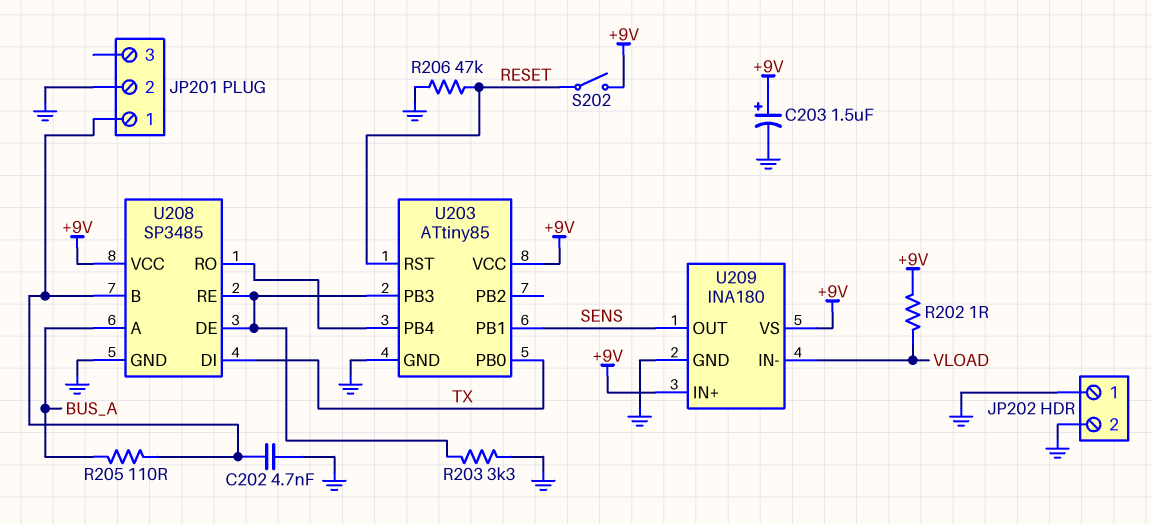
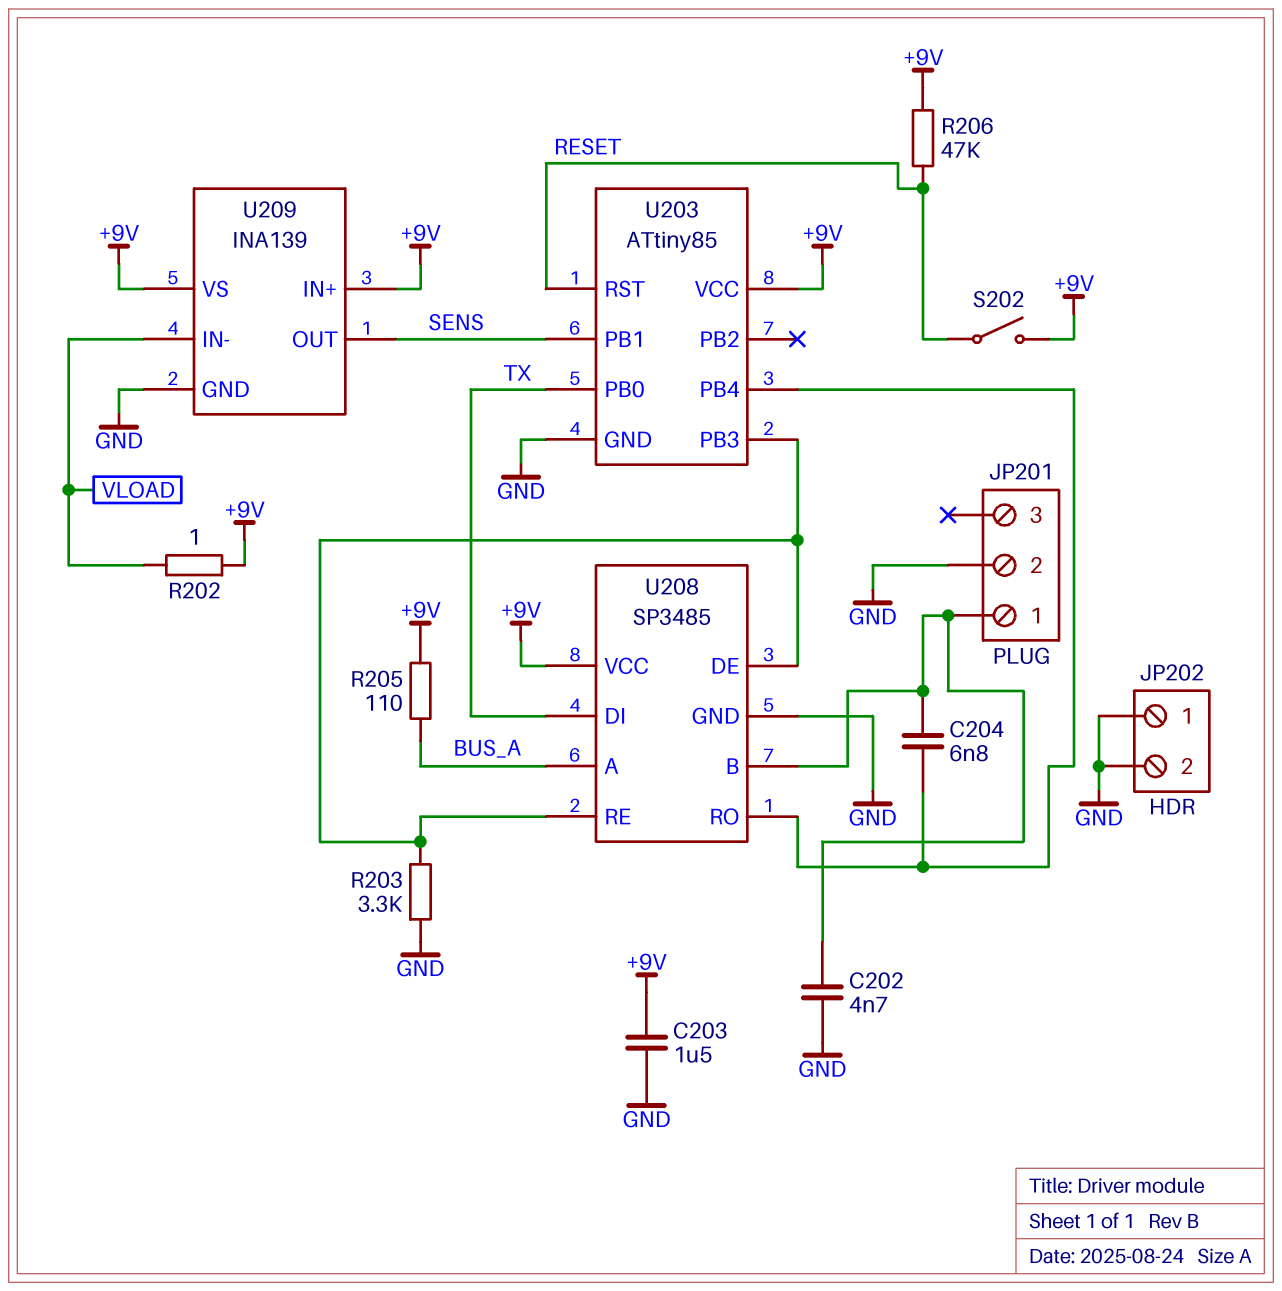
C203: 1.5uF (plus +9V, minus GND) -> 1.5uF (+9V, GND)
C204: none -> 6.8nF (JP201/1, U203/PB4)
R205: 110 (BUS_A, JP201/1) -> 110 (+9V, BUS_A)
R206: 47k (GND, RESET) -> 47k (+9V, RESET)
U209: INA180 -> INA139

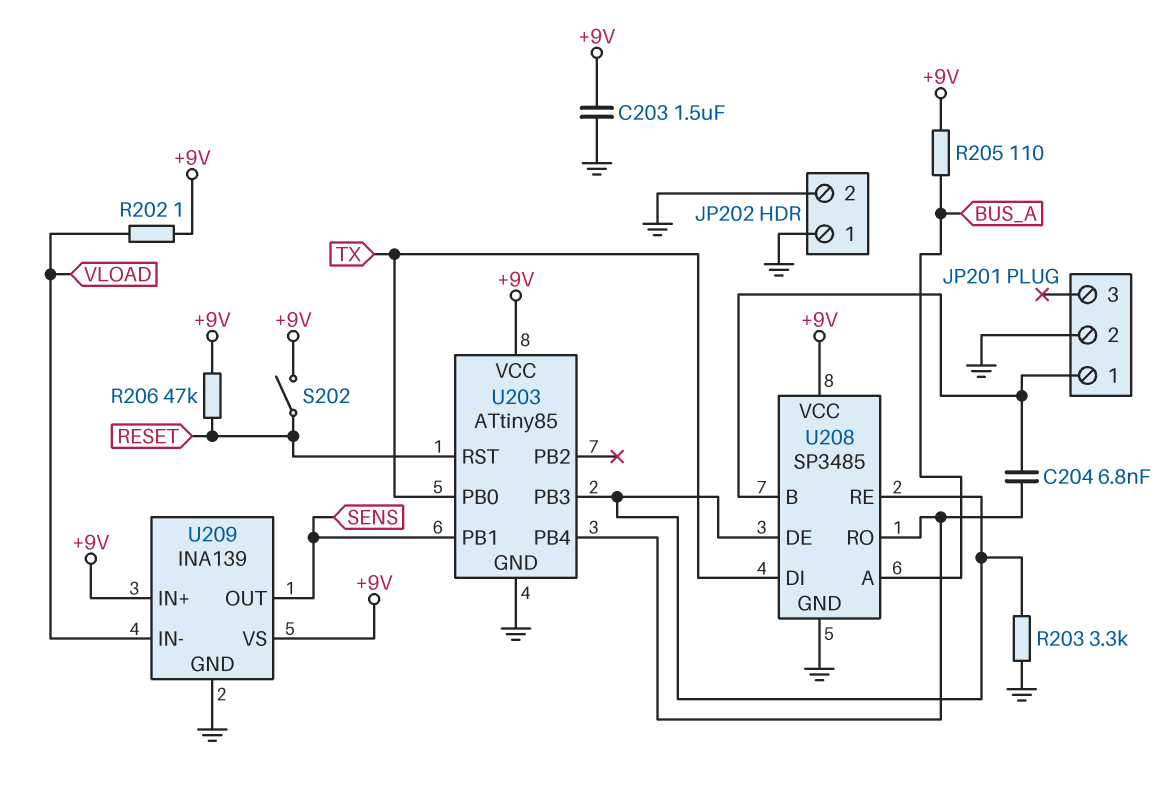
C202: 4.7nF (GND, JP201/1) -> none

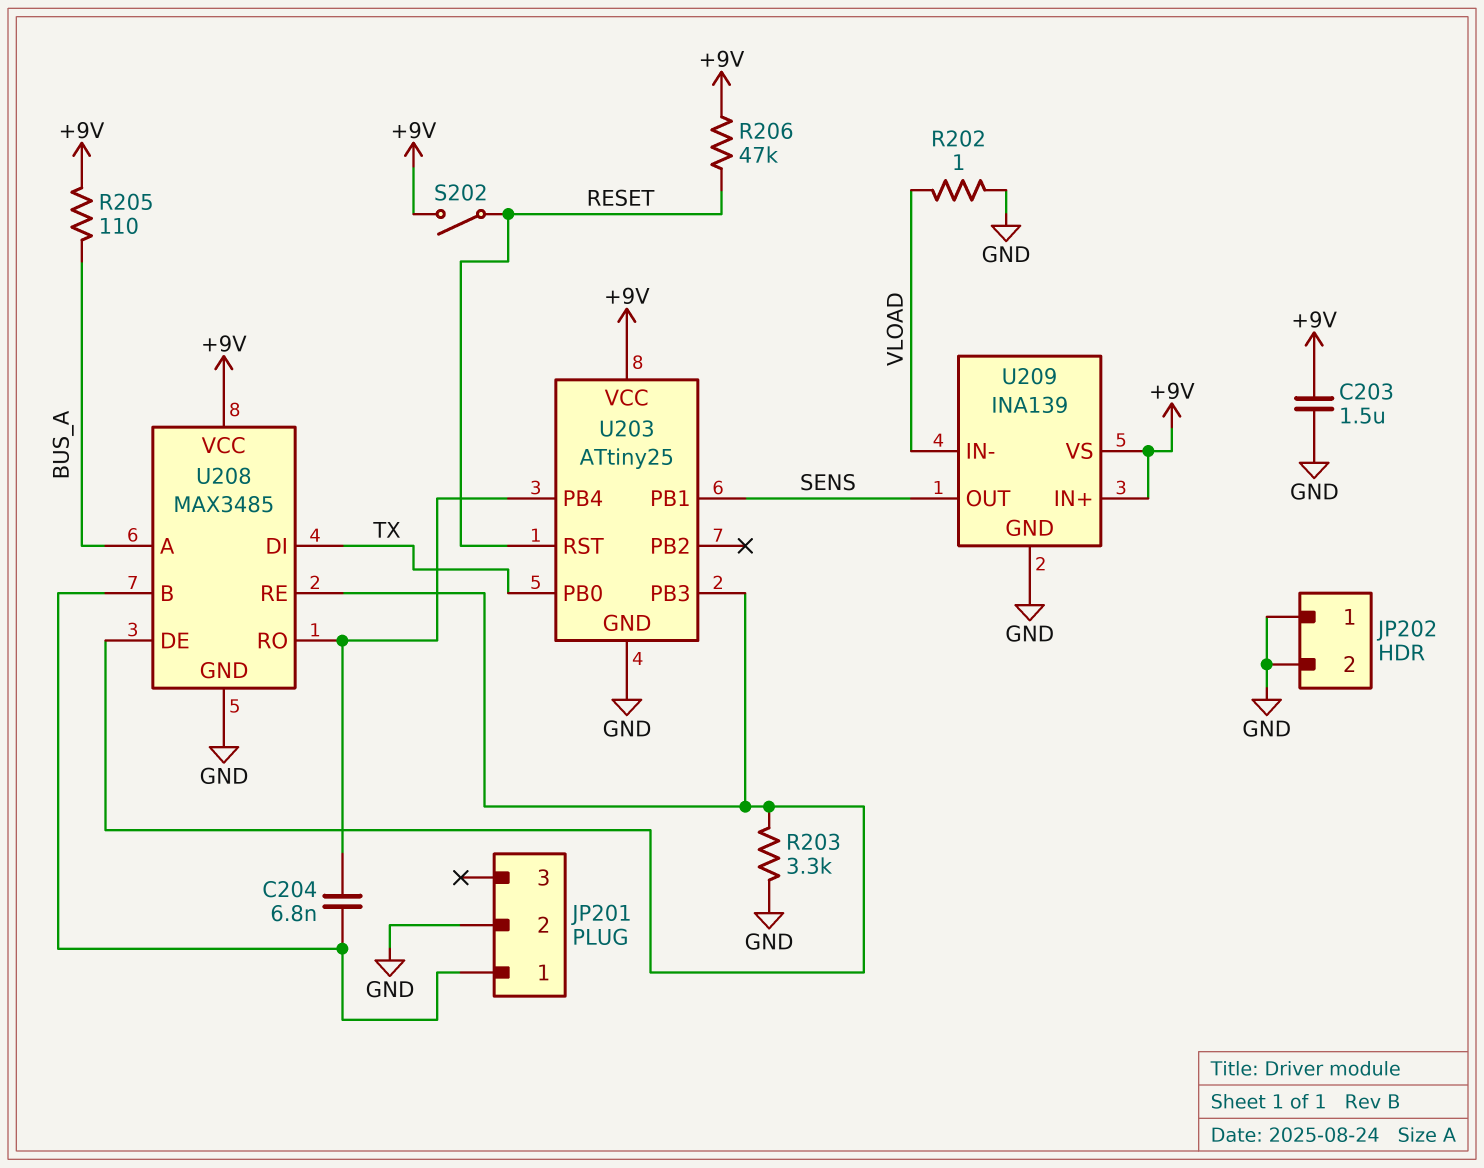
R202: 1 (+9V, VLOAD) -> 1 (GND, VLOAD)
U203: ATtiny85 -> ATtiny25
U208: SP3485 -> MAX3485

